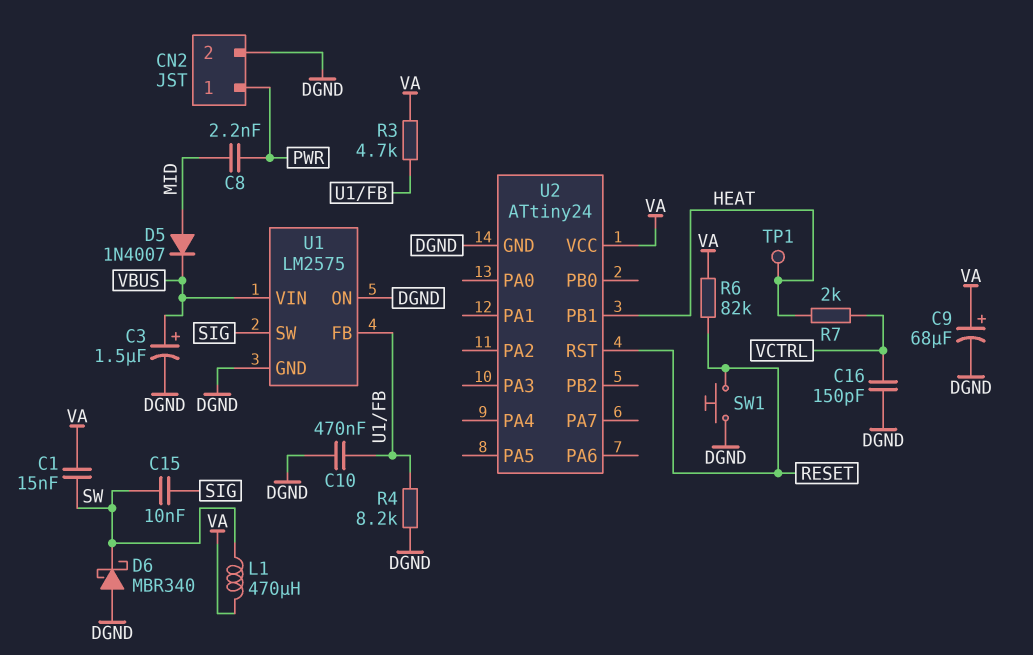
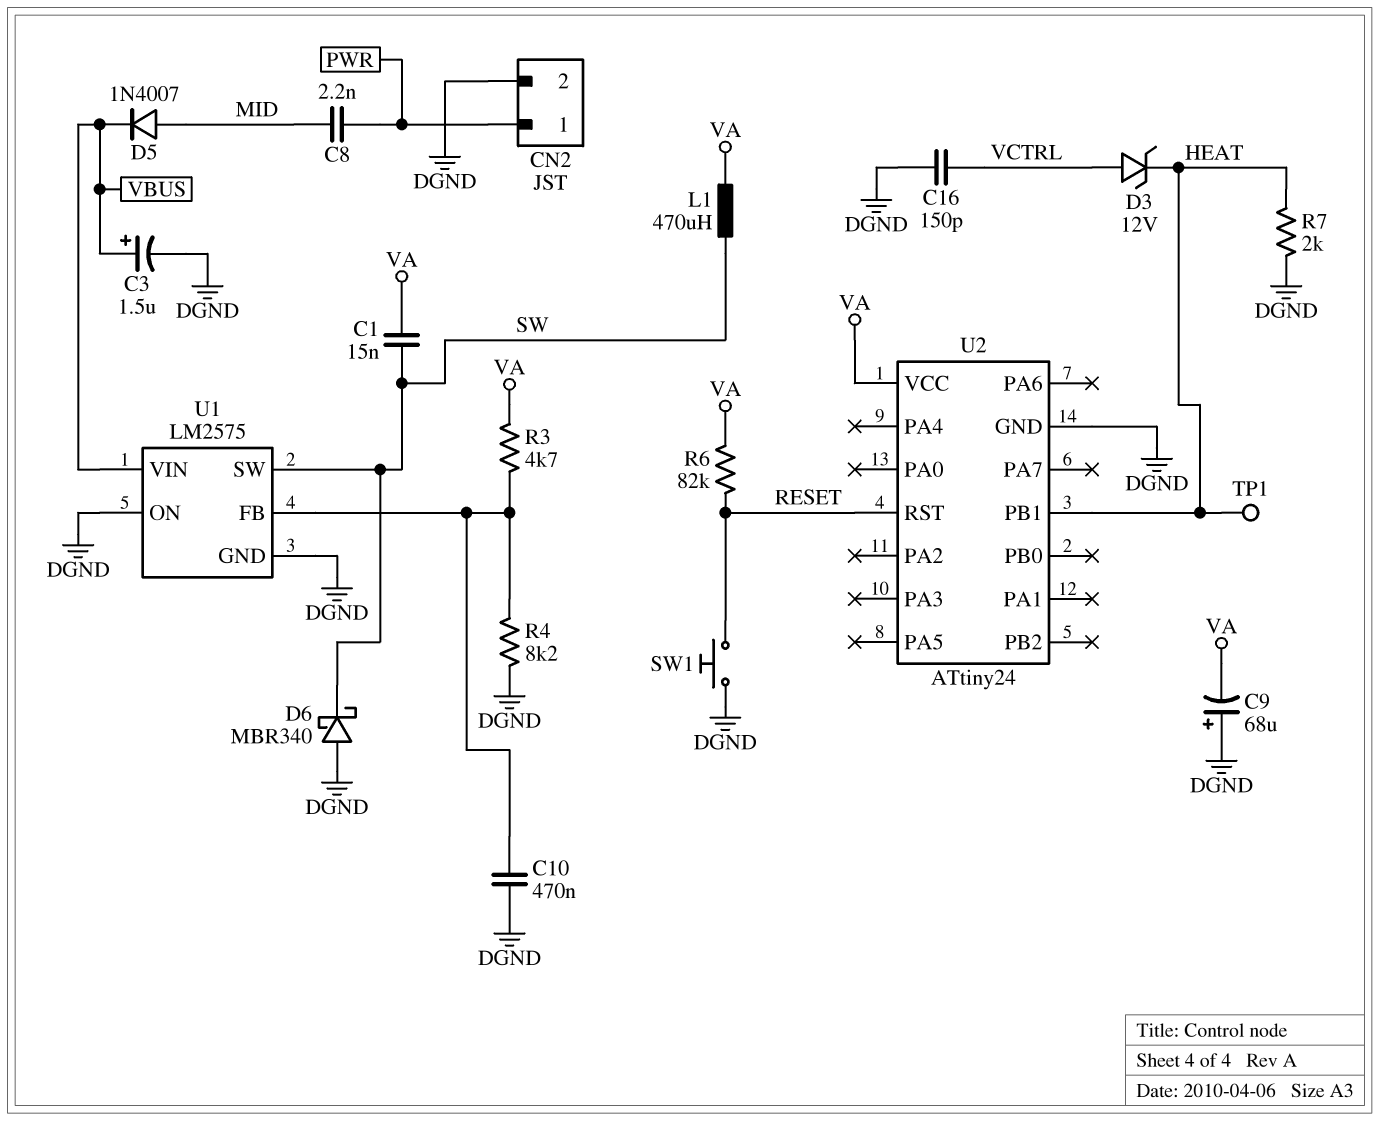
C9: 68uF (plus VA, minus DGND) -> 68uF (plus DGND, minus VA)
C15: 10nF (SIG, SW) -> none
D3: none -> zener 12V (A VCTRL, K HEAT)
R7: 2k (HEAT, VCTRL) -> 2k (DGND, HEAT)
U1 pin SW: SIG -> SW

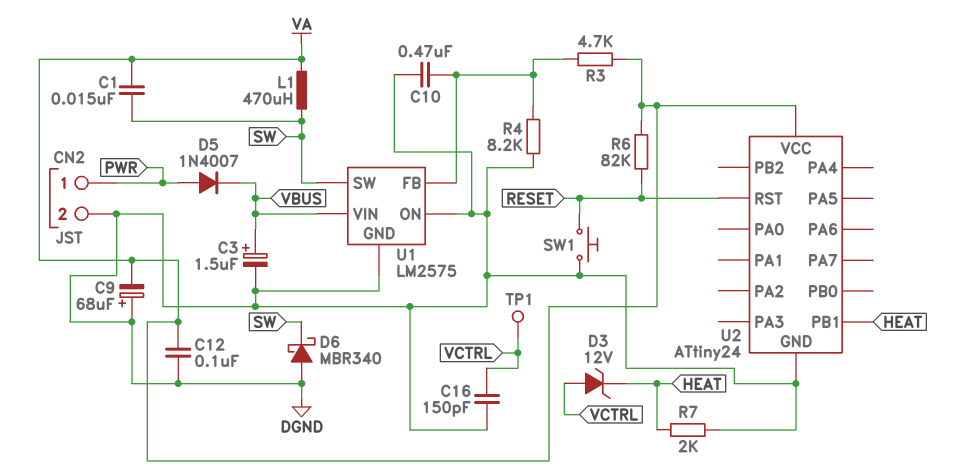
C8: 2.2nF (MID, PWR) -> none
C12: none -> 100nF (DGND, VA)
D5: diode 1N4007 (A MID, K VBUS) -> diode 1N4007 (A PWR, K VBUS)
TP1: test point (HEAT) -> test point (VCTRL)

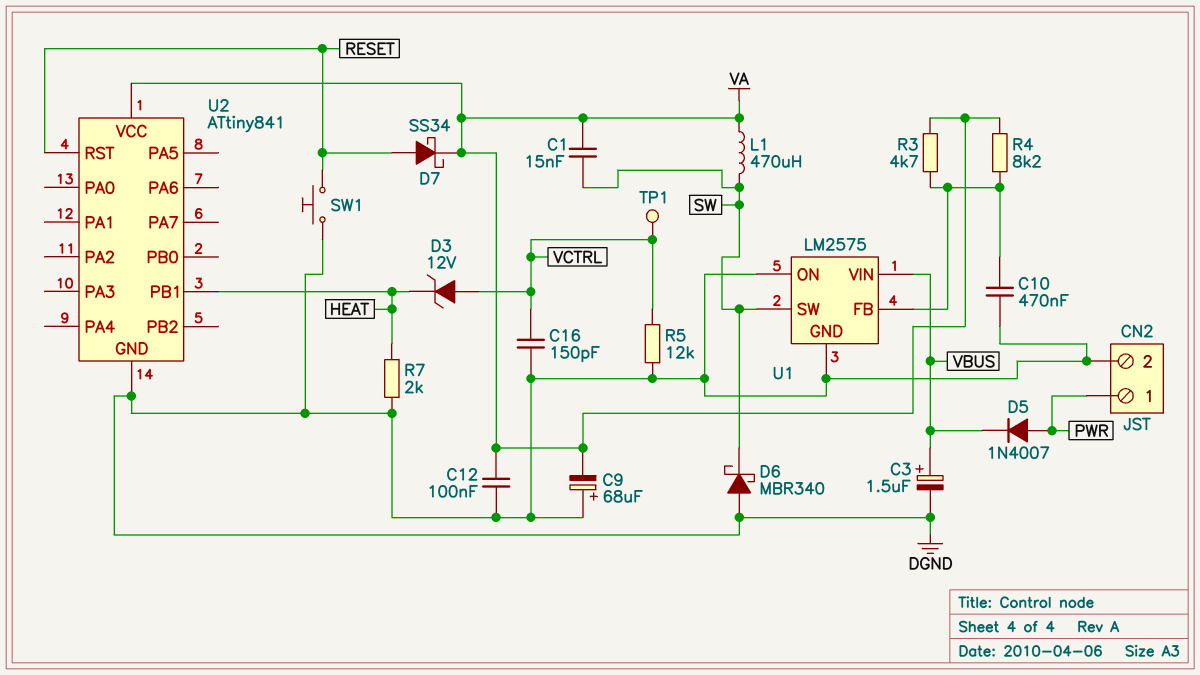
D7: none -> schottky SS34 (A RESET, K VA)
R4: 8.2k (DGND, U1/FB) -> 8.2k (U1/FB, VA)
R5: none -> 12k (DGND, VCTRL)
R6: 82k (RESET, VA) -> none
U2: ATtiny24 -> ATtiny841

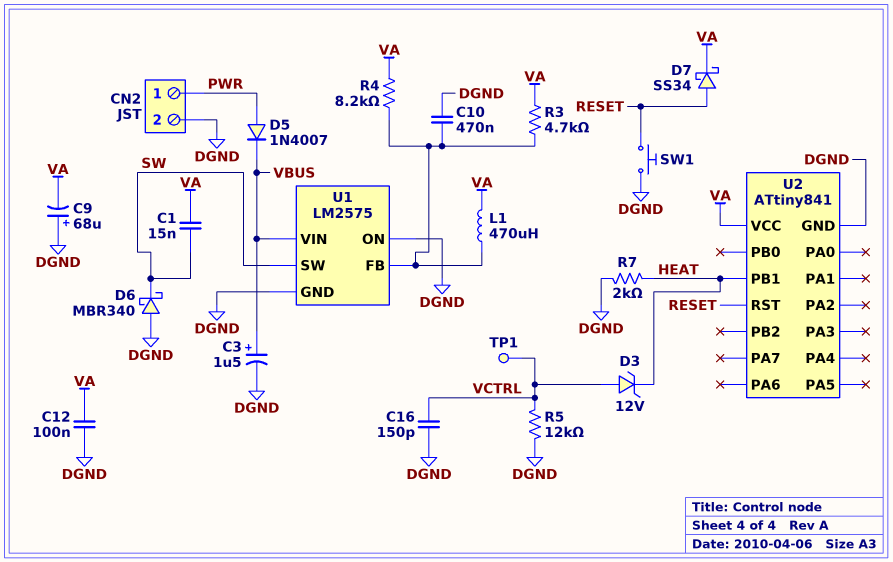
L1: 470uH (SW, VA) -> 470uH (U1/FB, VA)

